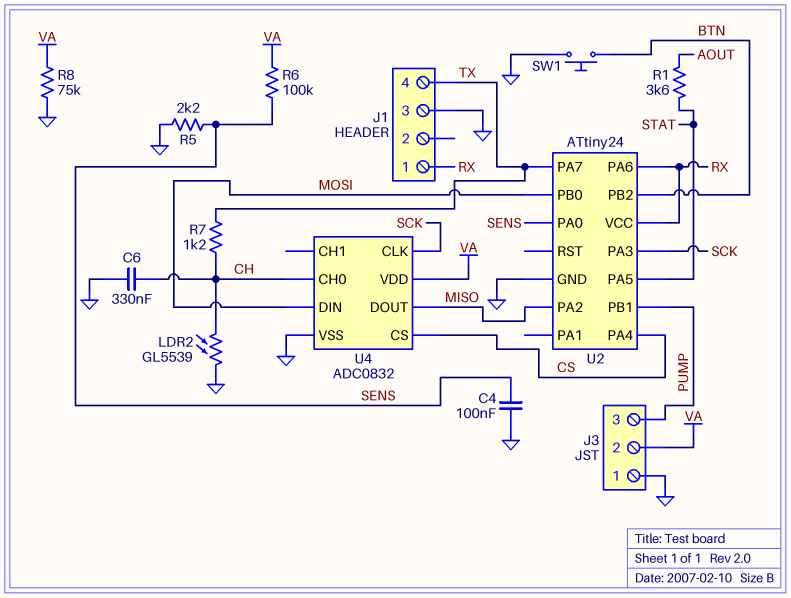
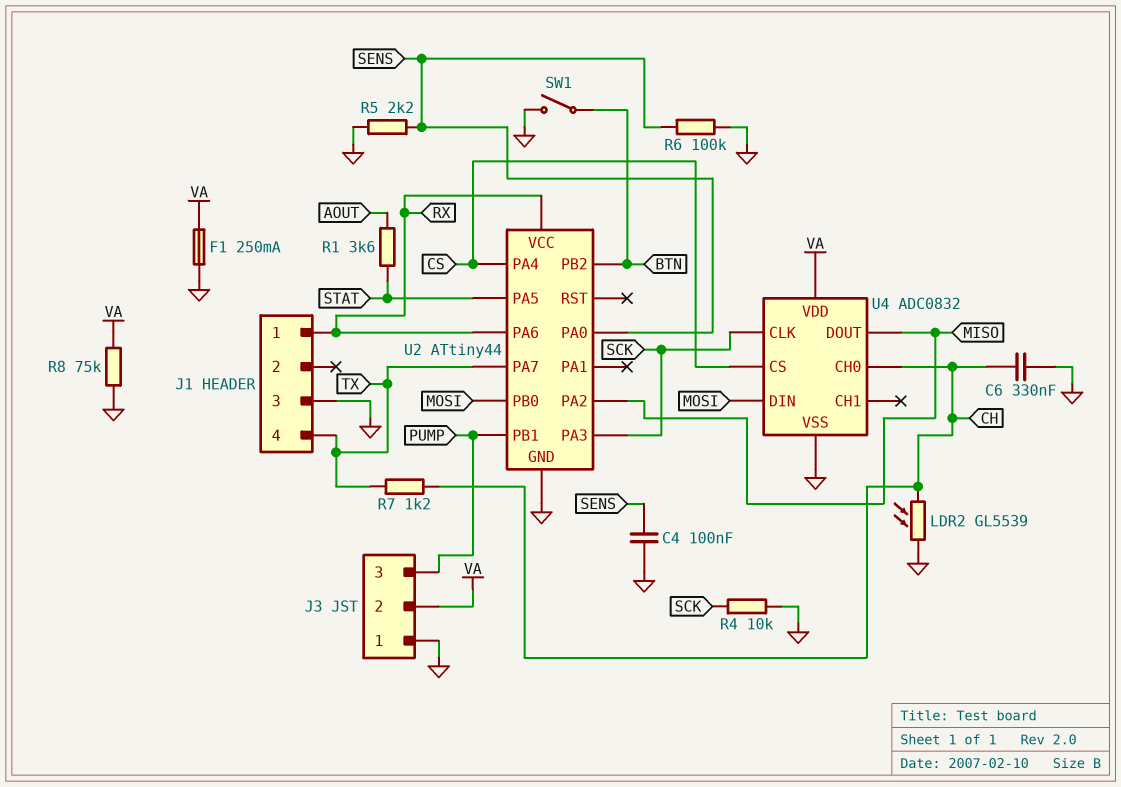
F1: none -> 250mA (GND, VA)
R4: none -> 10k (GND, SCK)
R6: 100k (SENS, VA) -> 100k (GND, SENS)
SW1: button (BTN, GND) -> switch (BTN, GND)
U2: ATtiny24 -> ATtiny44

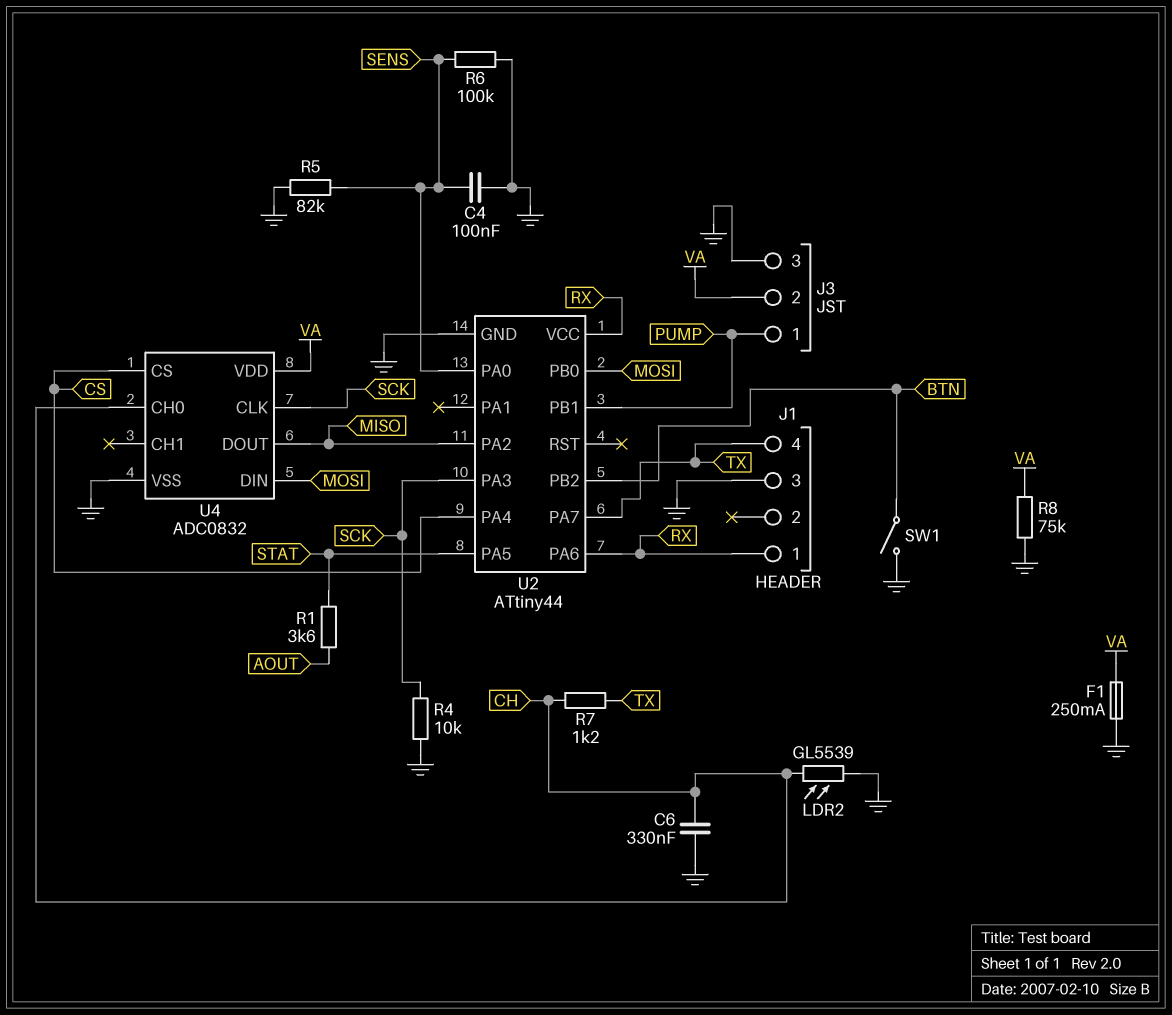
J3 pin 1: GND -> PUMP
J3 pin 3: PUMP -> GND
R5: 2.2k (GND, SENS) -> 82k (GND, SENS)

